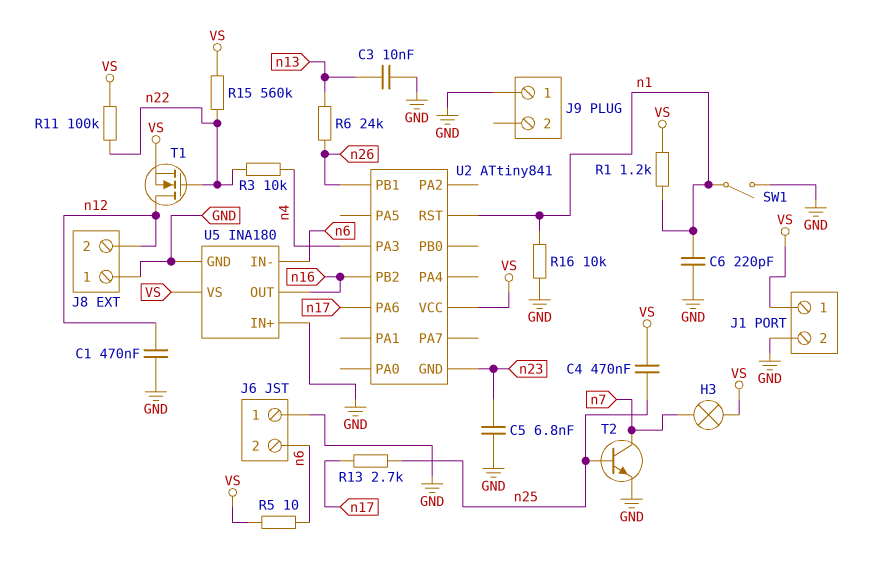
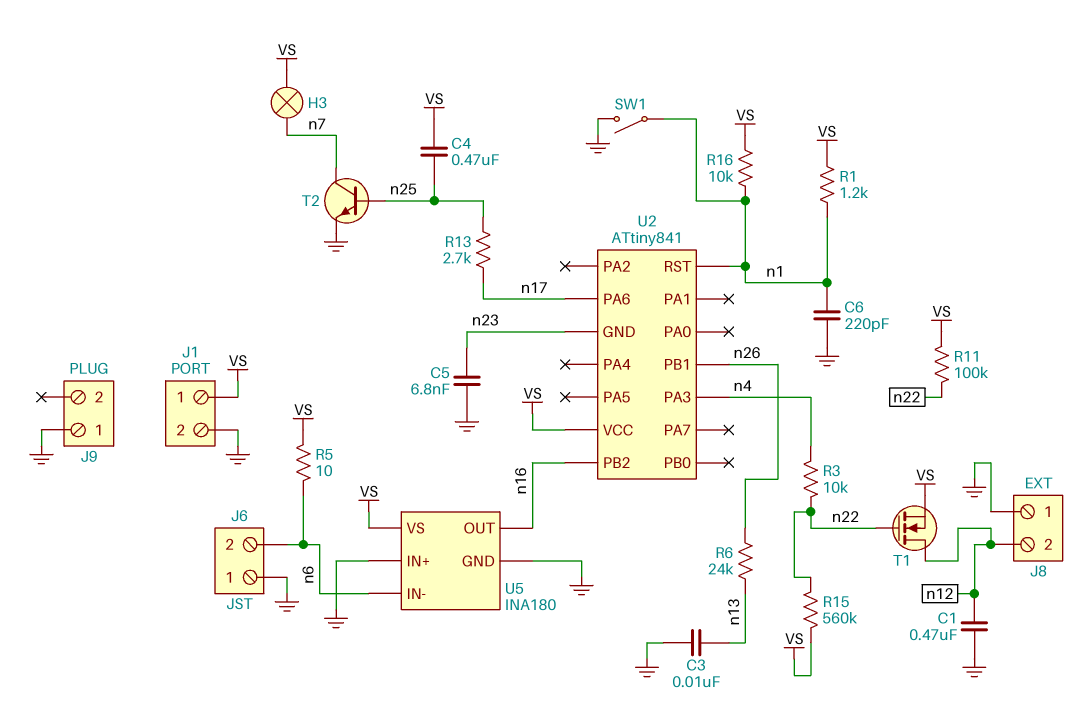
R16: 10k (GND, n1) -> 10k (VS, n1)

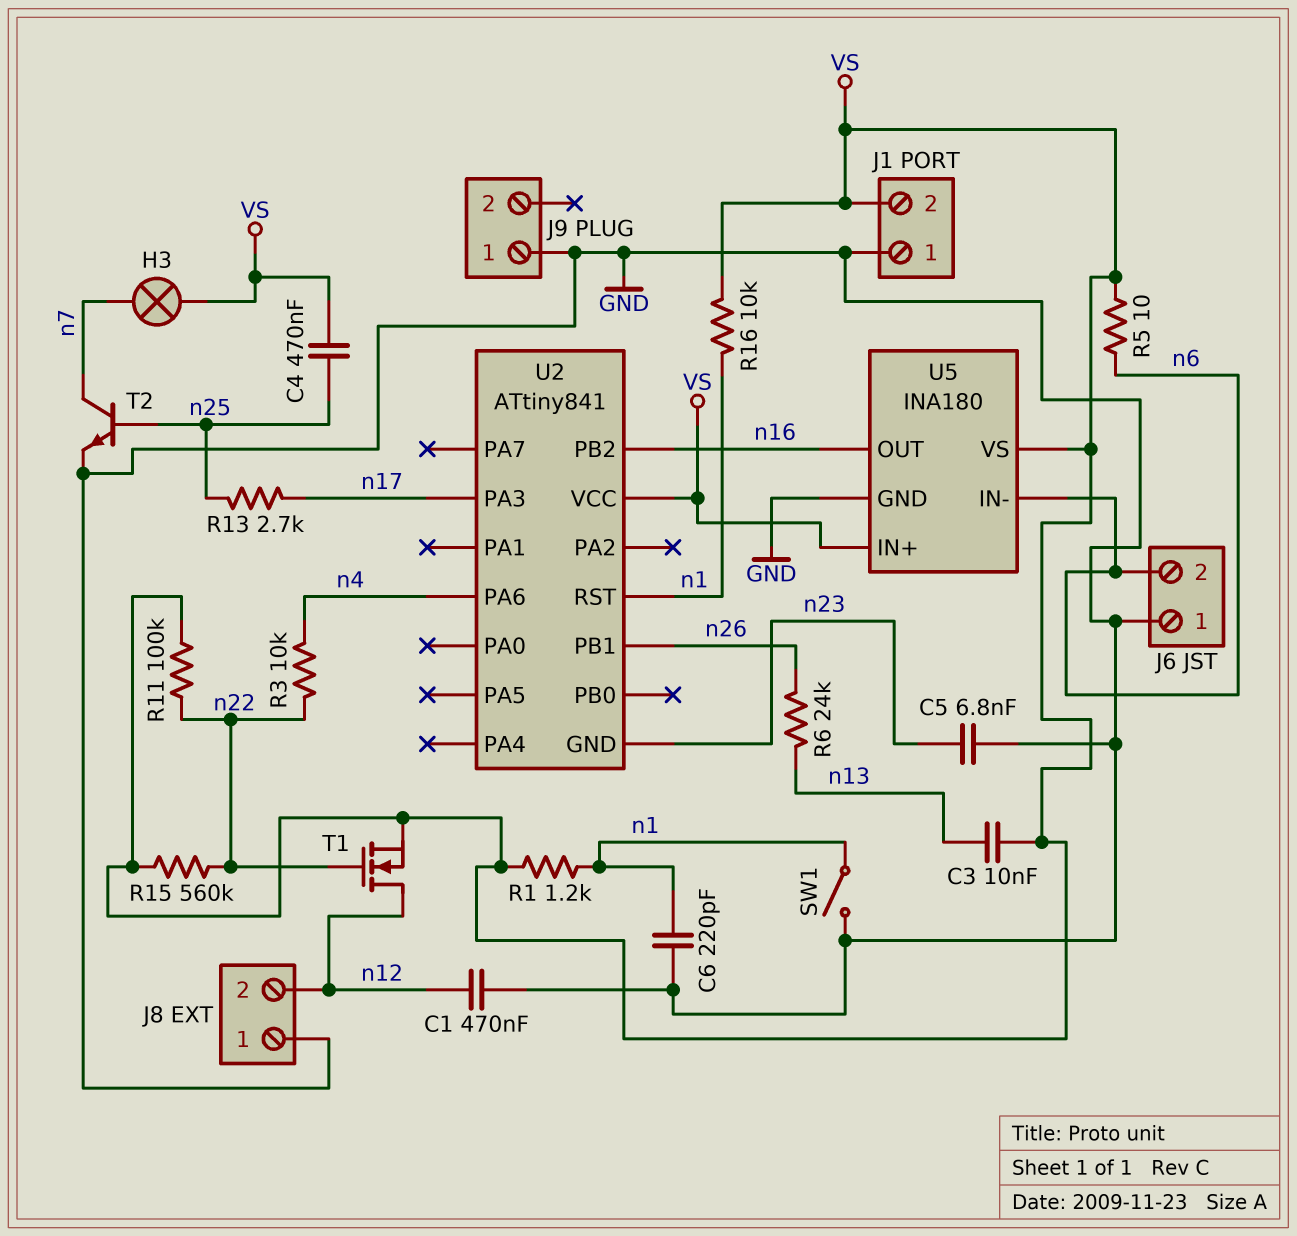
C3: 10nF (GND, n13) -> 10nF (VS, n13)
J1 pin 1: VS -> GND
J1 pin 2: GND -> VS
U2 pin PA3: n4 -> n17
U2 pin PA6: n17 -> n4
U5 pin IN+: GND -> VS

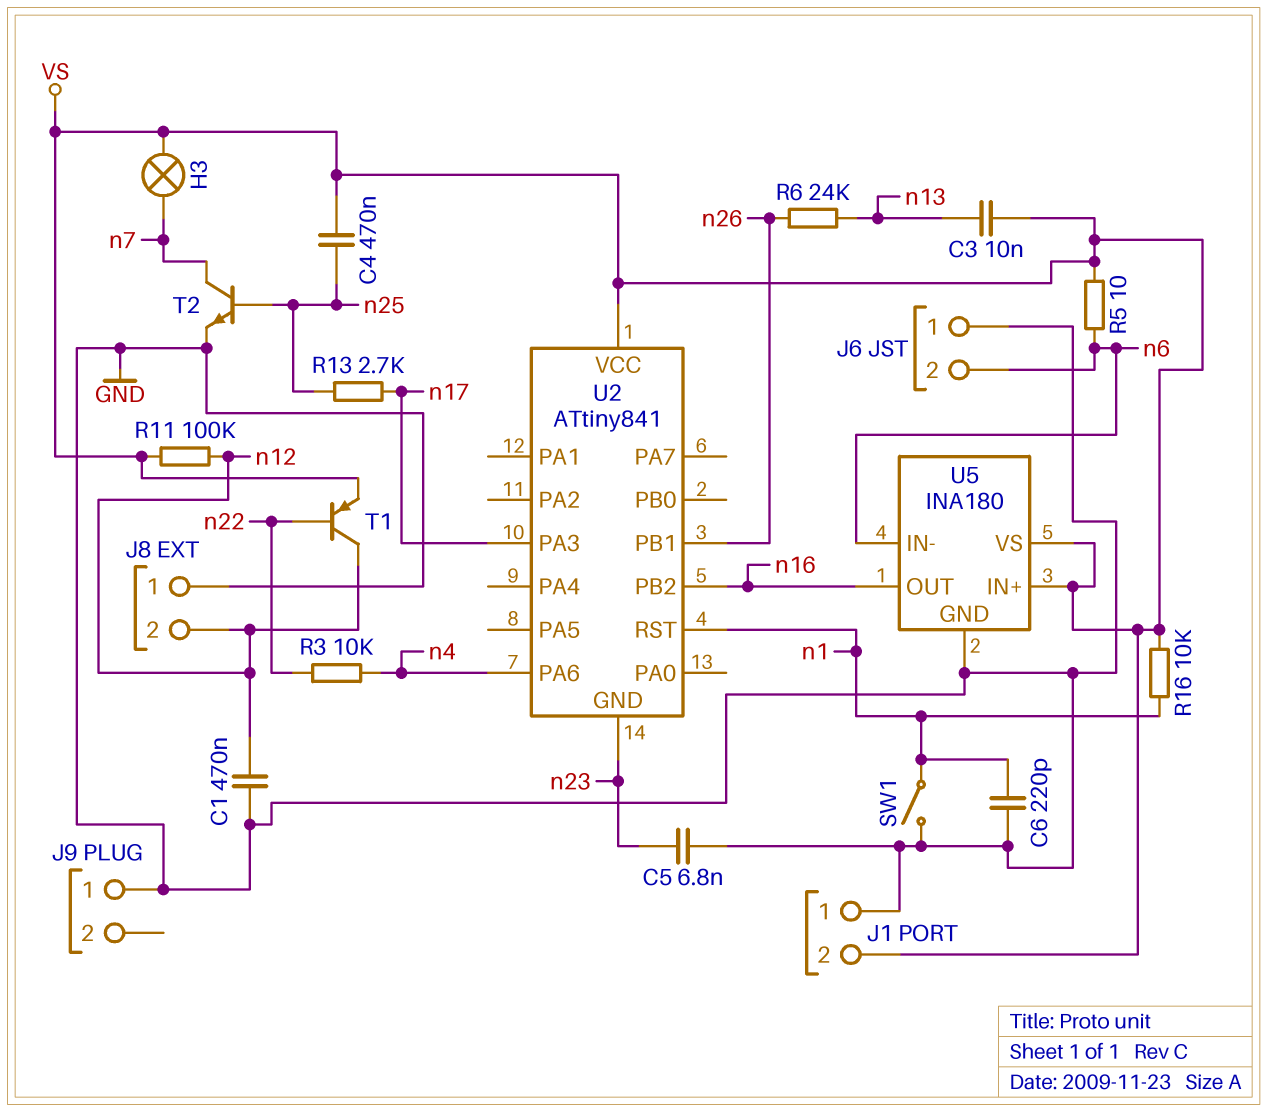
R1: 1.2k (VS, n1) -> none
R11: 100k (VS, n22) -> 100k (VS, n12)
R15: 560k (VS, n22) -> none
T1: NMOS (G n22, D n12, S VS) -> PNP (B n22, C n12, E VS)

